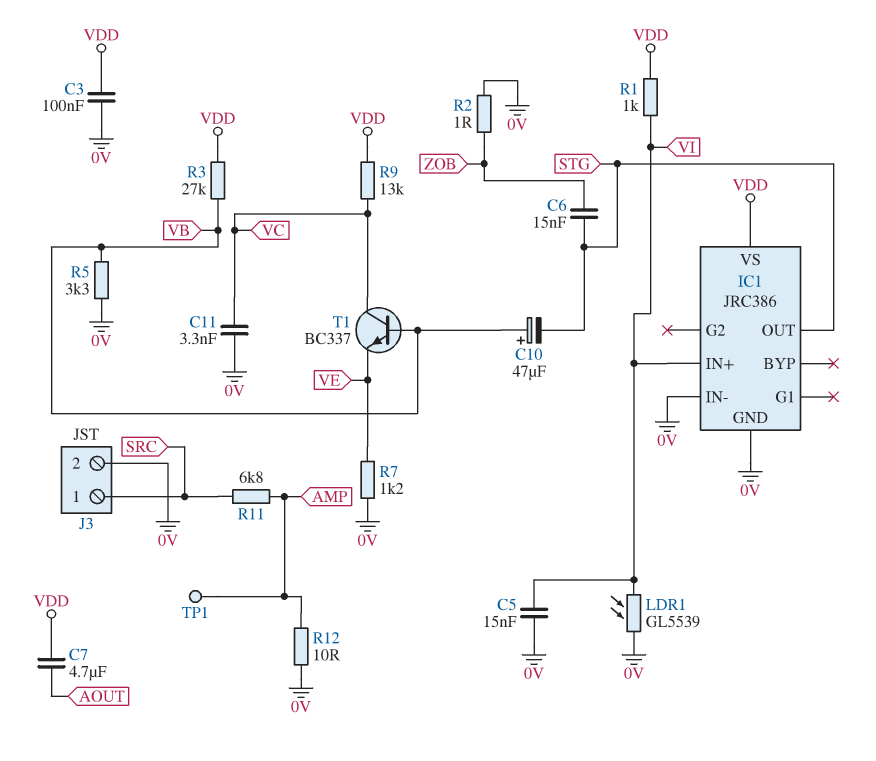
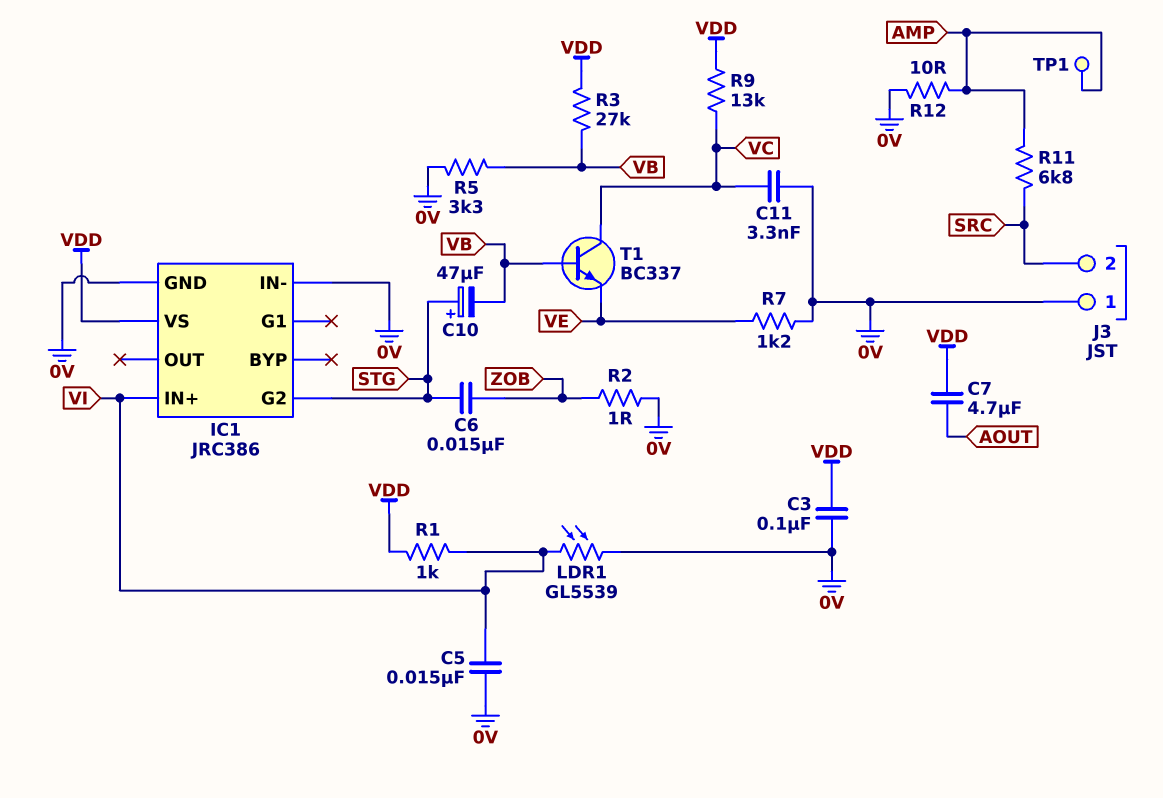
C10: 47uF (plus VB, minus STG) -> 47uF (plus STG, minus VB)
IC1 pin G2: none -> STG
IC1 pin OUT: STG -> none
J3 pin 1: SRC -> 0V
J3 pin 2: 0V -> SRC

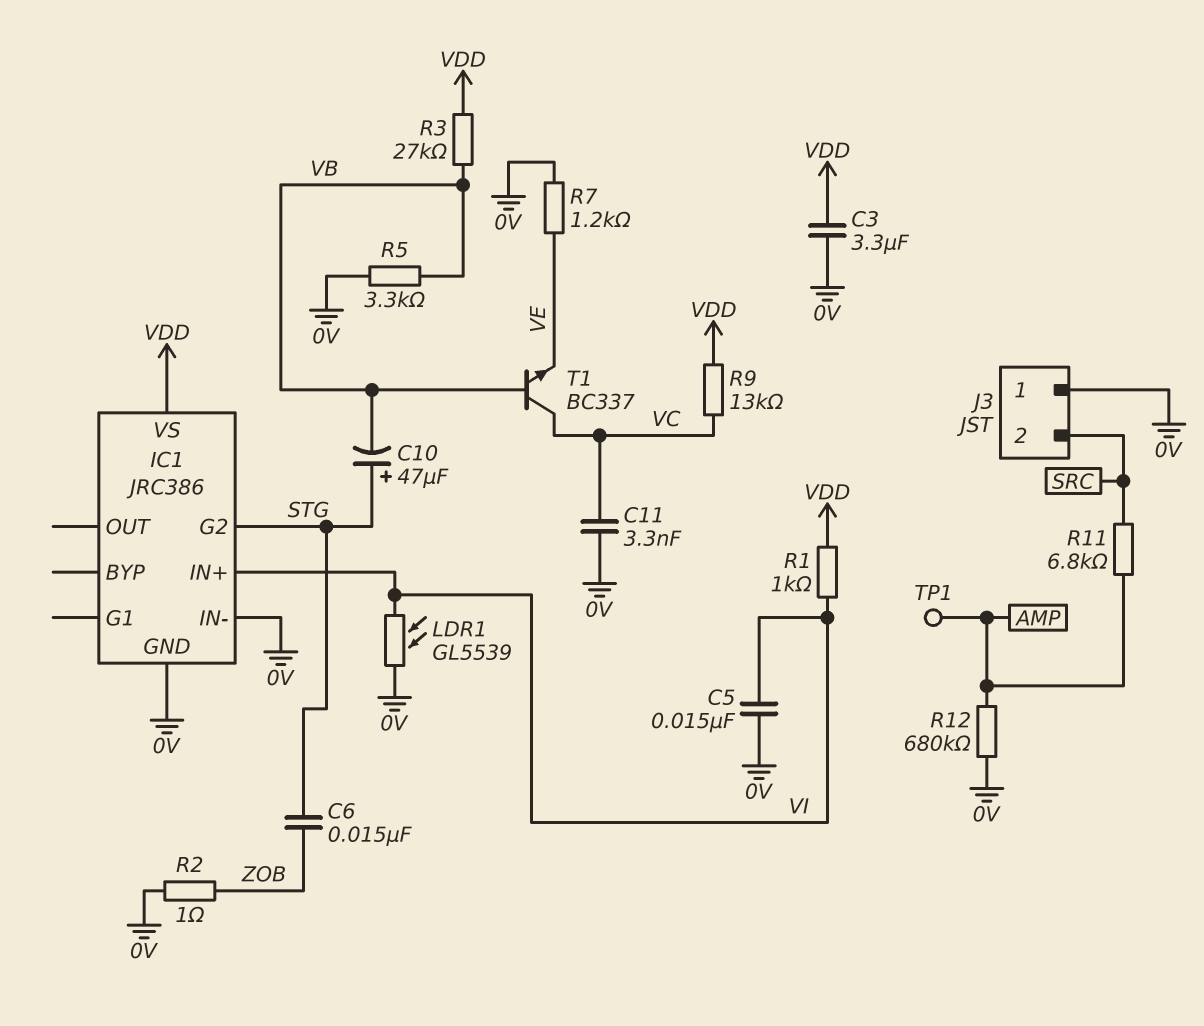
C3: 100nF (0V, VDD) -> 3.3uF (0V, VDD)
C7: 4.7uF (AOUT, VDD) -> none
R12: 10 (0V, AMP) -> 680k (0V, AMP)

